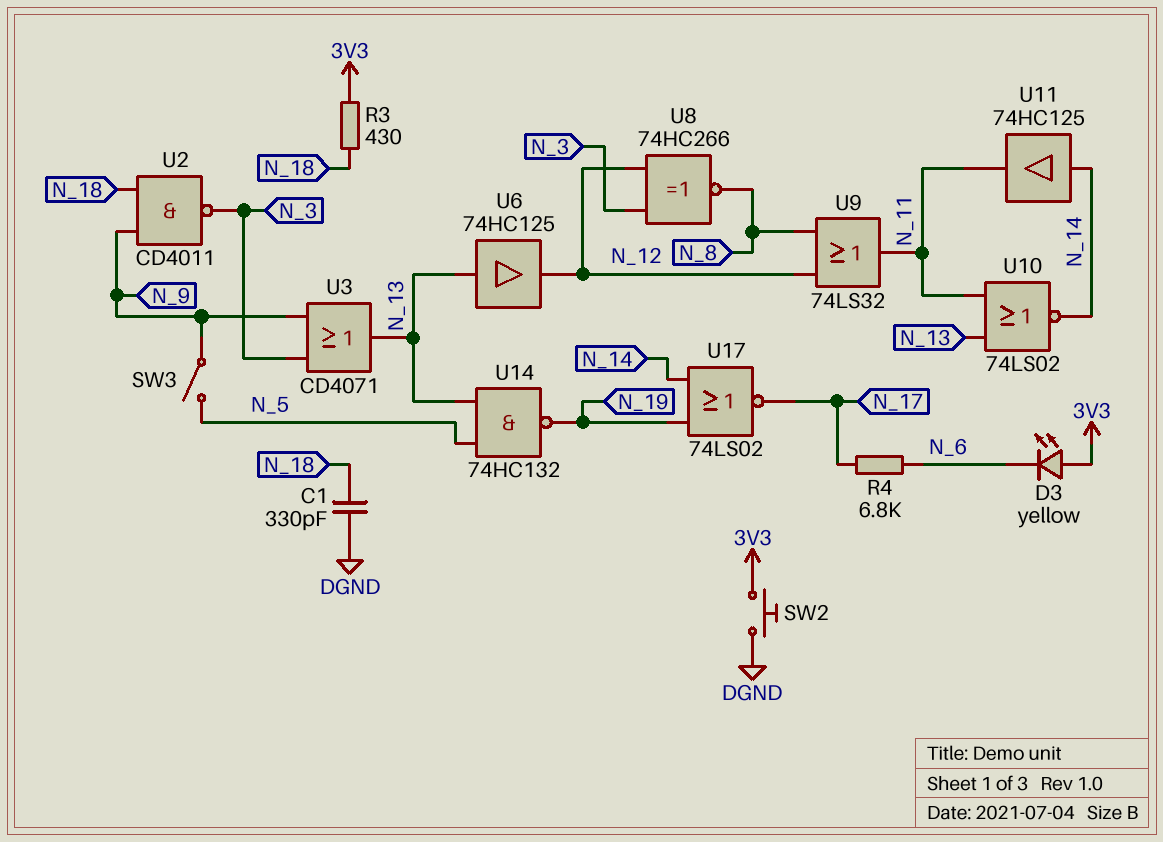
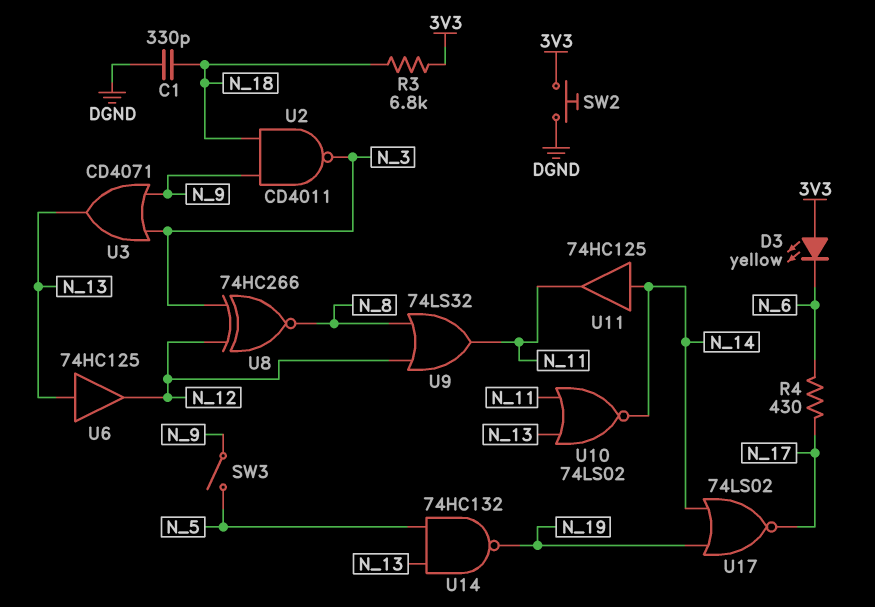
R3: 430 (3V3, N_18) -> 6.8k (3V3, N_18)
R4: 6.8k (N_6, N_17) -> 430 (N_6, N_17)

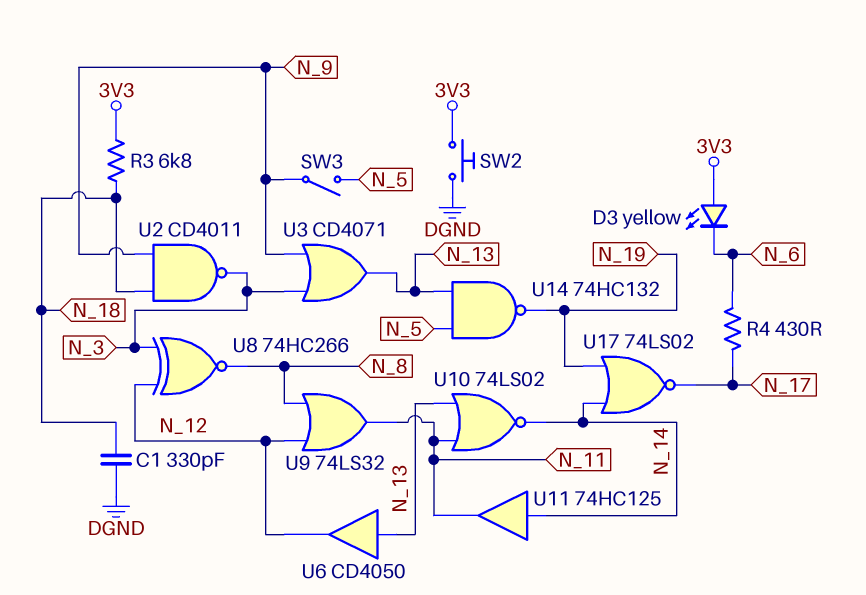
U6: buffer 74HC125 (in N_13, out N_12) -> buffer CD4050 (in N_13, out N_12)

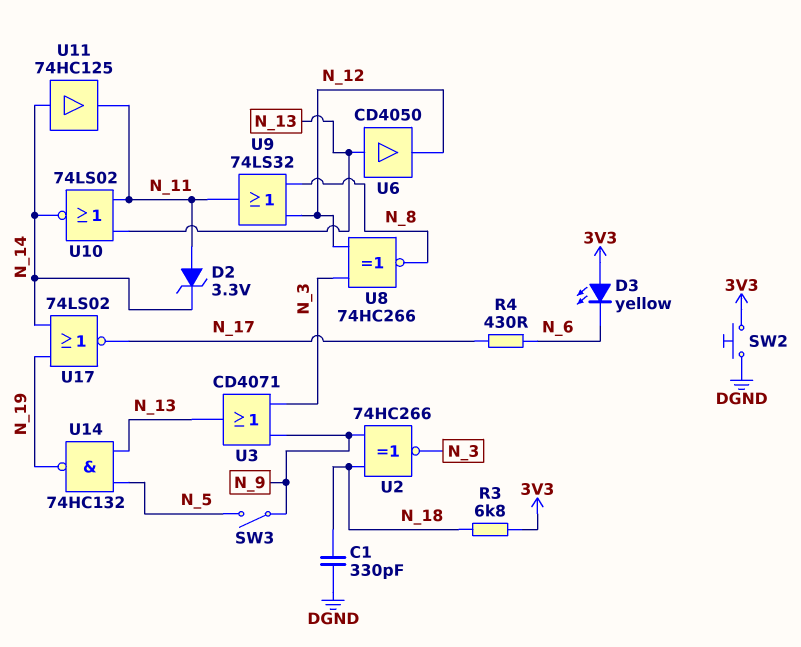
D2: none -> zener 3.3V (A N_11, K N_14)
U2: NAND CD4011 (in N_9, in N_18, out N_3) -> XNOR 74HC266 (in N_9, in N_18, out N_3)

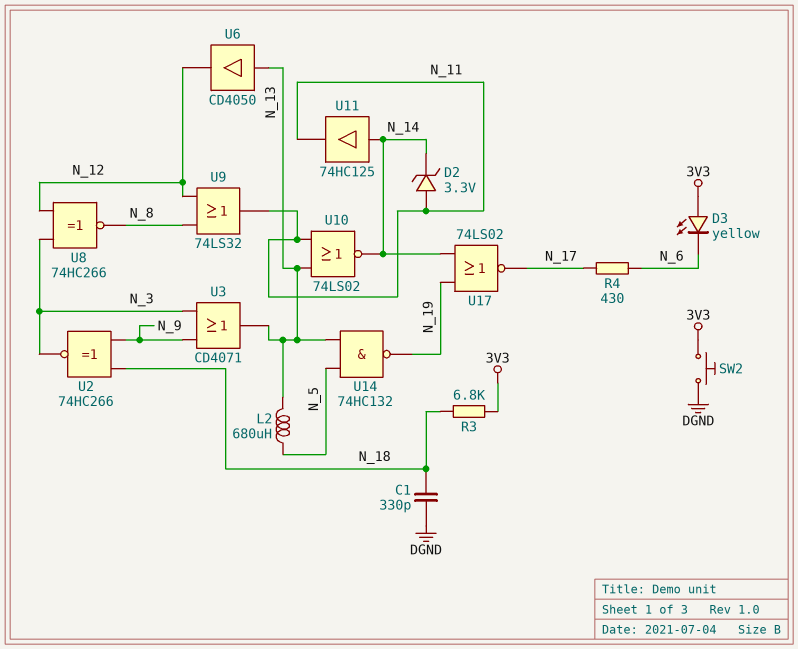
L2: none -> 680uH (N_5, N_13)
SW3: switch (N_5, N_9) -> none

